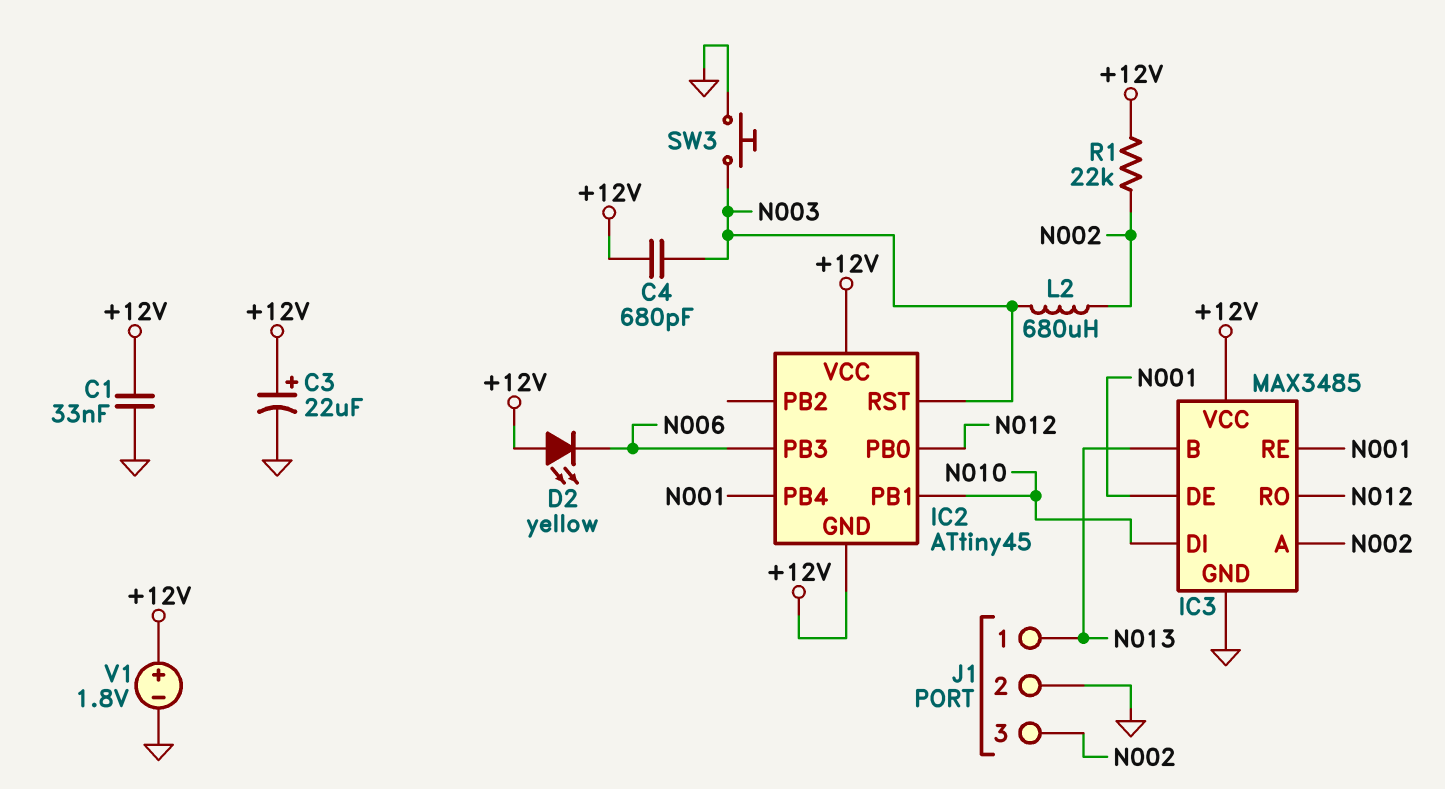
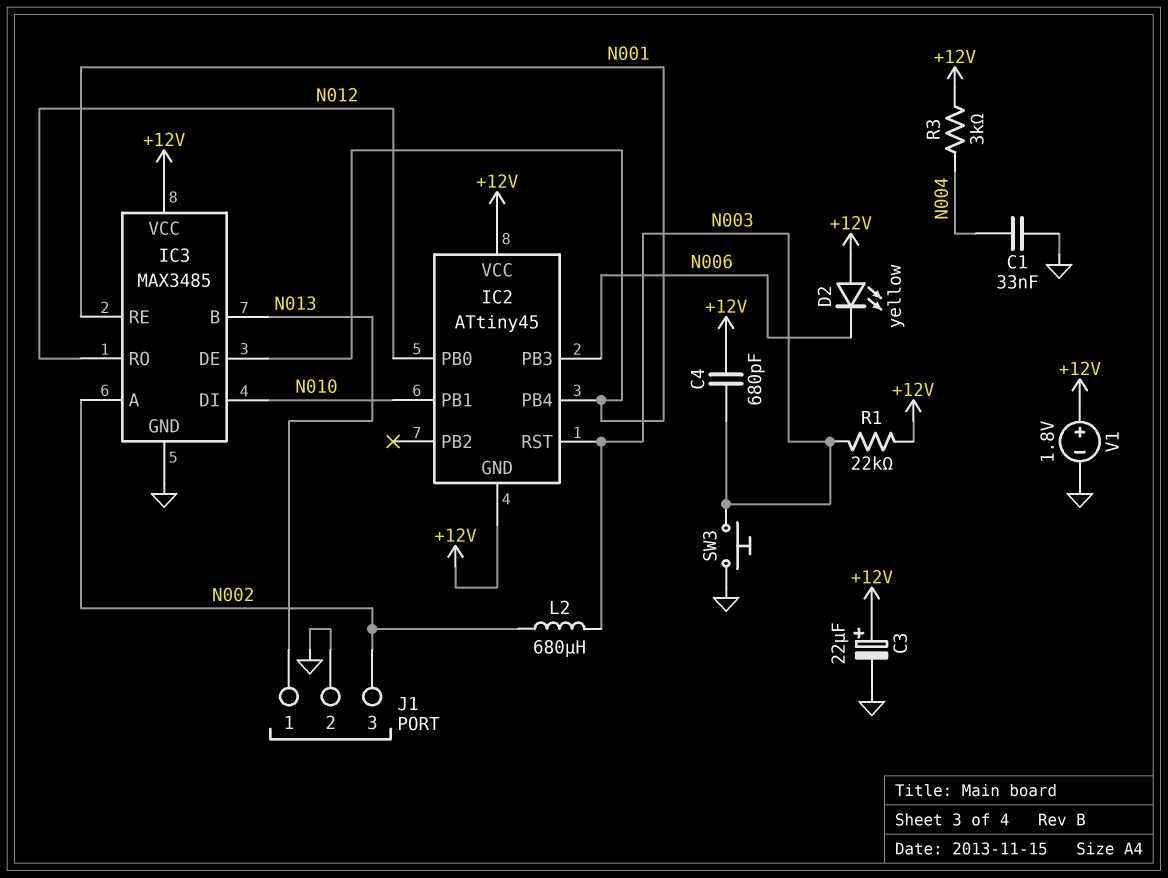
C1: 33nF (+12V, GND) -> 33nF (GND, N004)
R1: 22k (+12V, N002) -> 22k (+12V, N003)
R3: none -> 3k (+12V, N004)

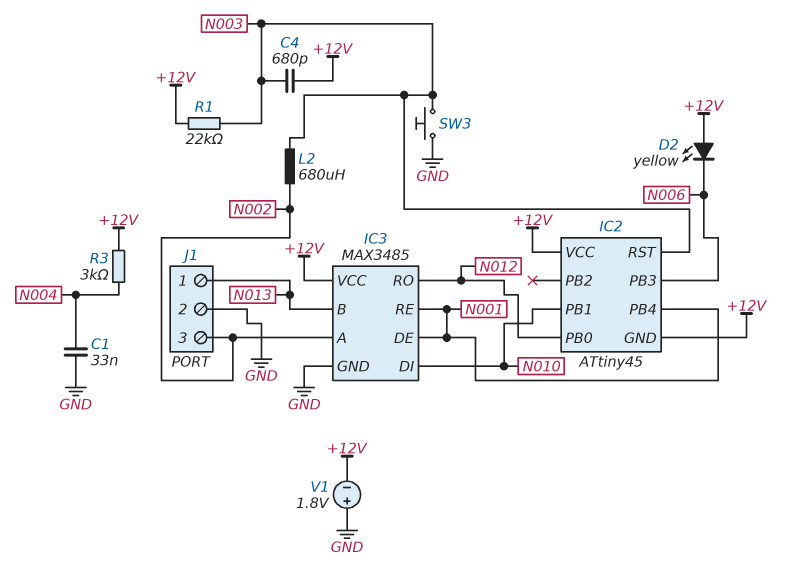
C3: 22uF (plus +12V, minus GND) -> none
V1: 1.8V (plus +12V, minus GND) -> 1.8V (plus GND, minus +12V)

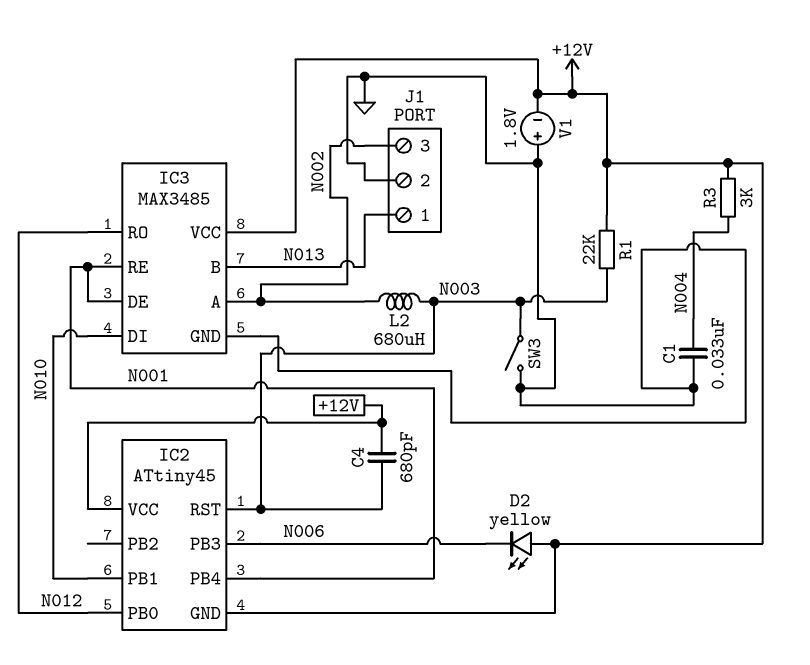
SW3: button (GND, N003) -> switch (GND, N003)

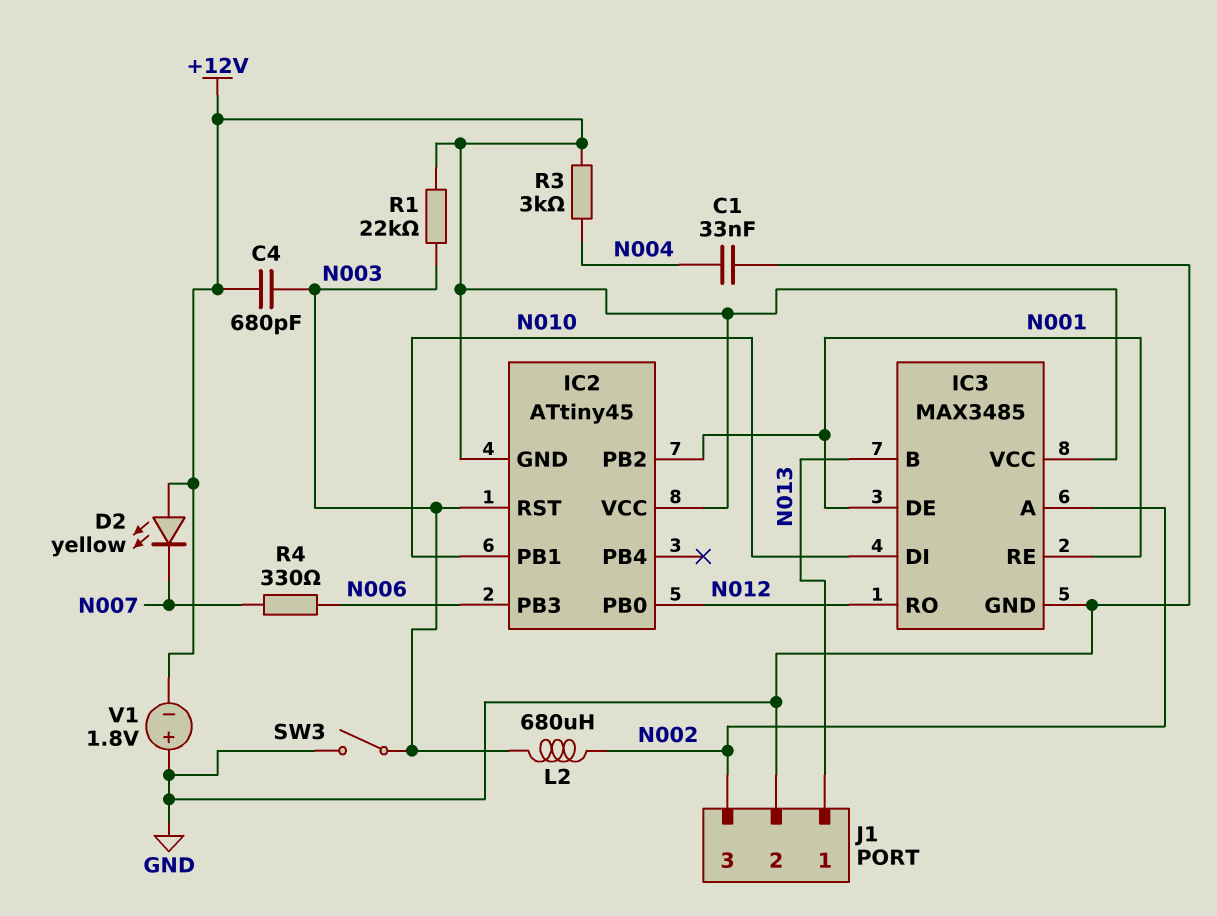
D2: LED yellow (A +12V, K N006) -> LED yellow (A +12V, K N007)
IC2 pin PB2: none -> N001
IC2 pin PB4: N001 -> none
R4: none -> 330 (N006, N007)

